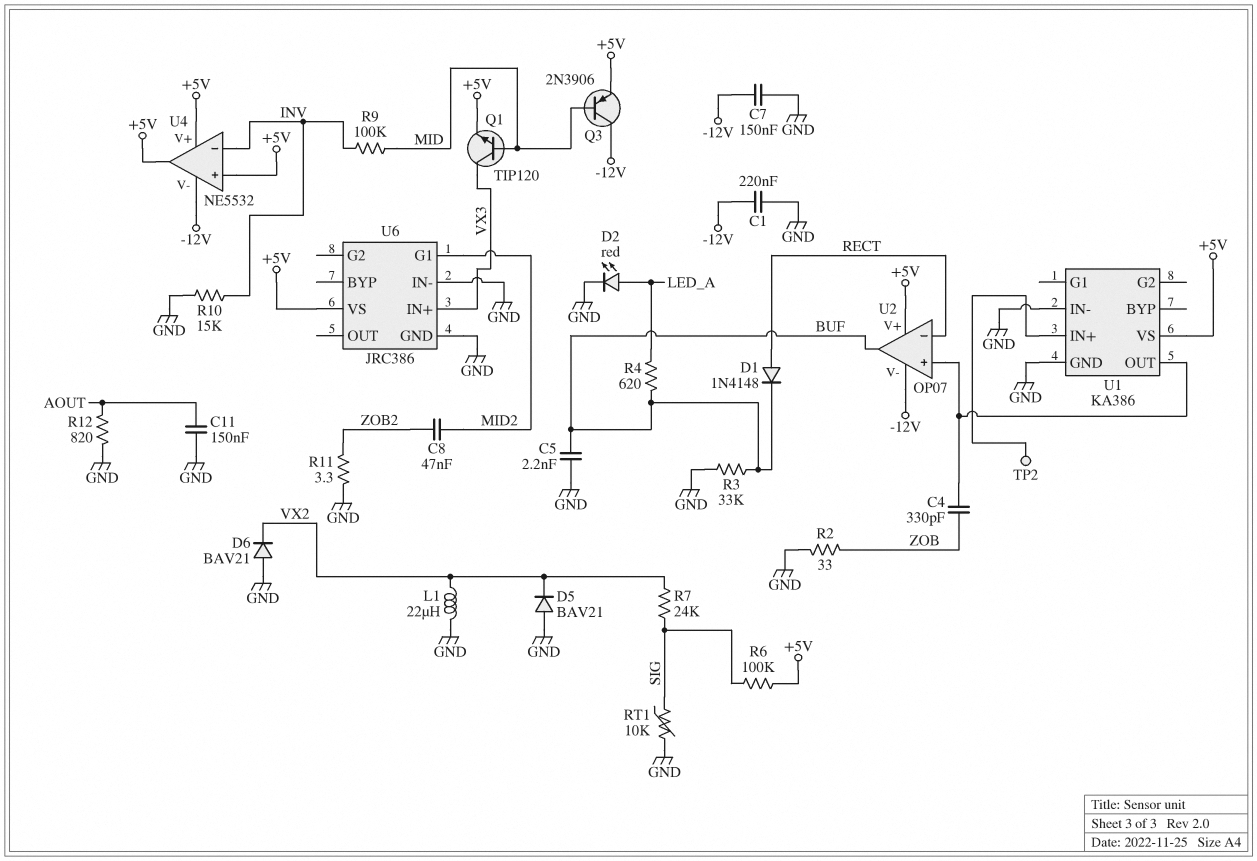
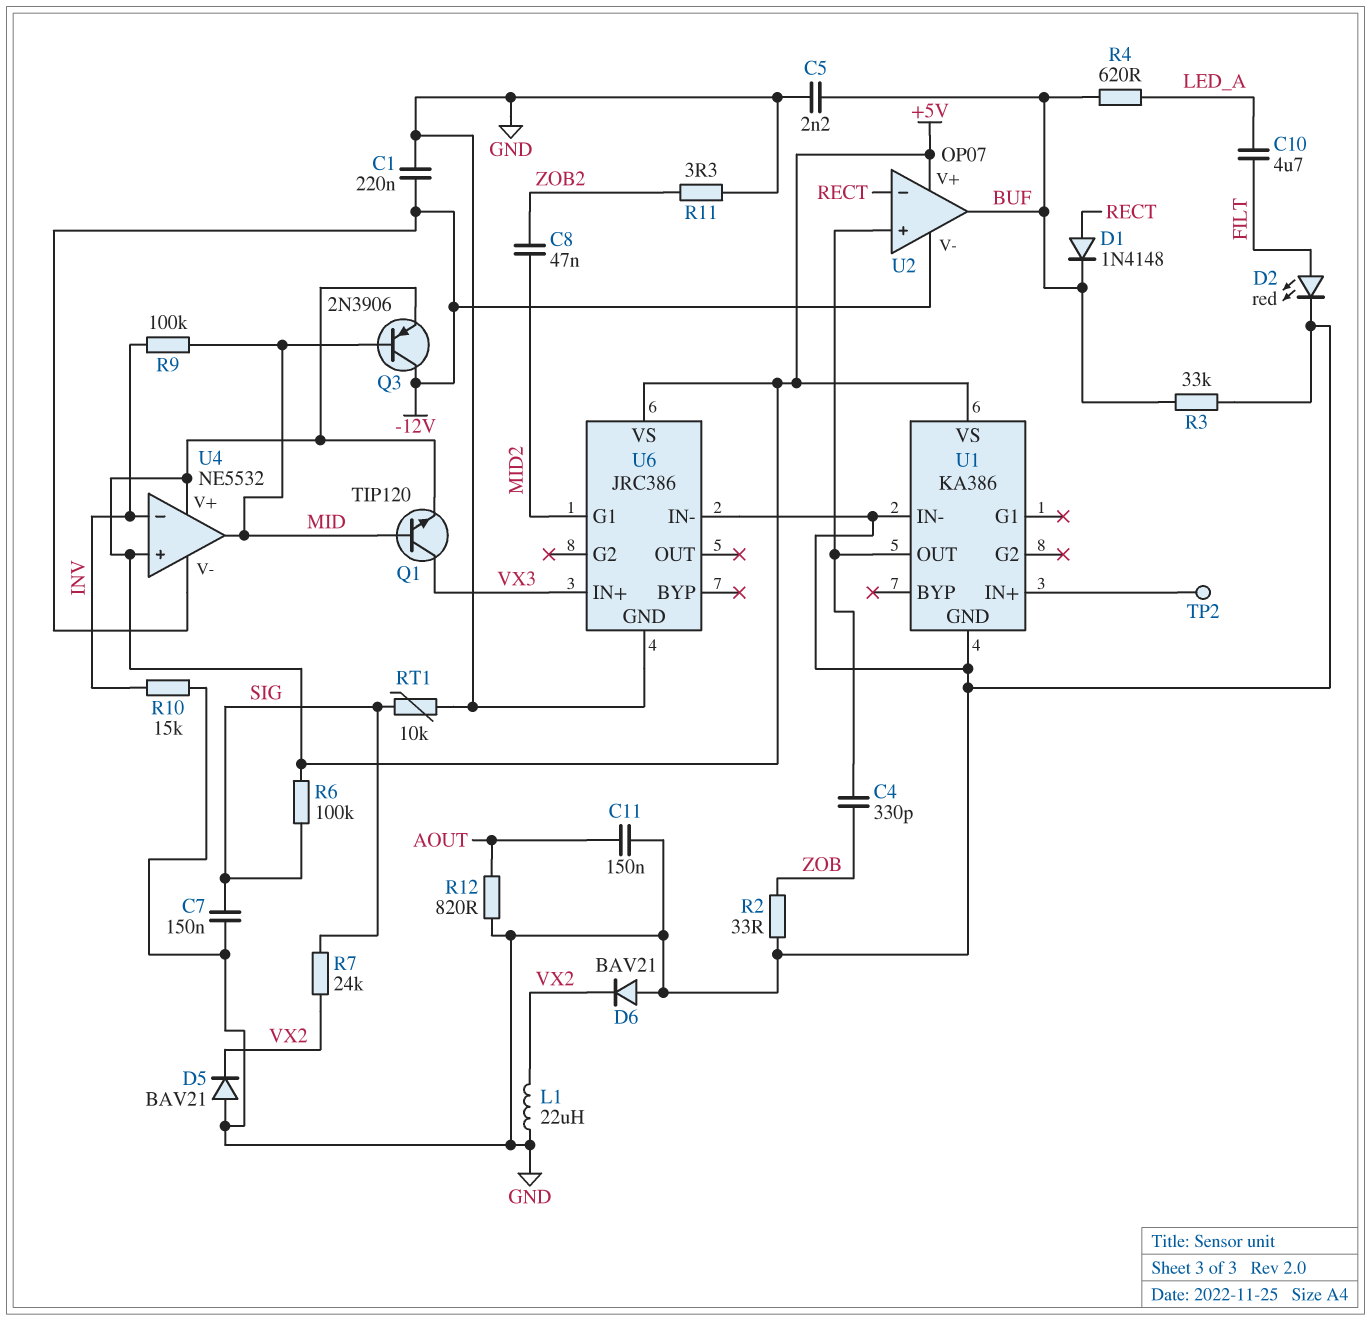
C7: 150nF (-12V, GND) -> 150nF (GND, SIG)
C10: none -> 4.7uF (FILT, LED_A)
D2: LED red (A LED_A, K GND) -> LED red (A FILT, K GND)
U4 pin out: +5V -> MID

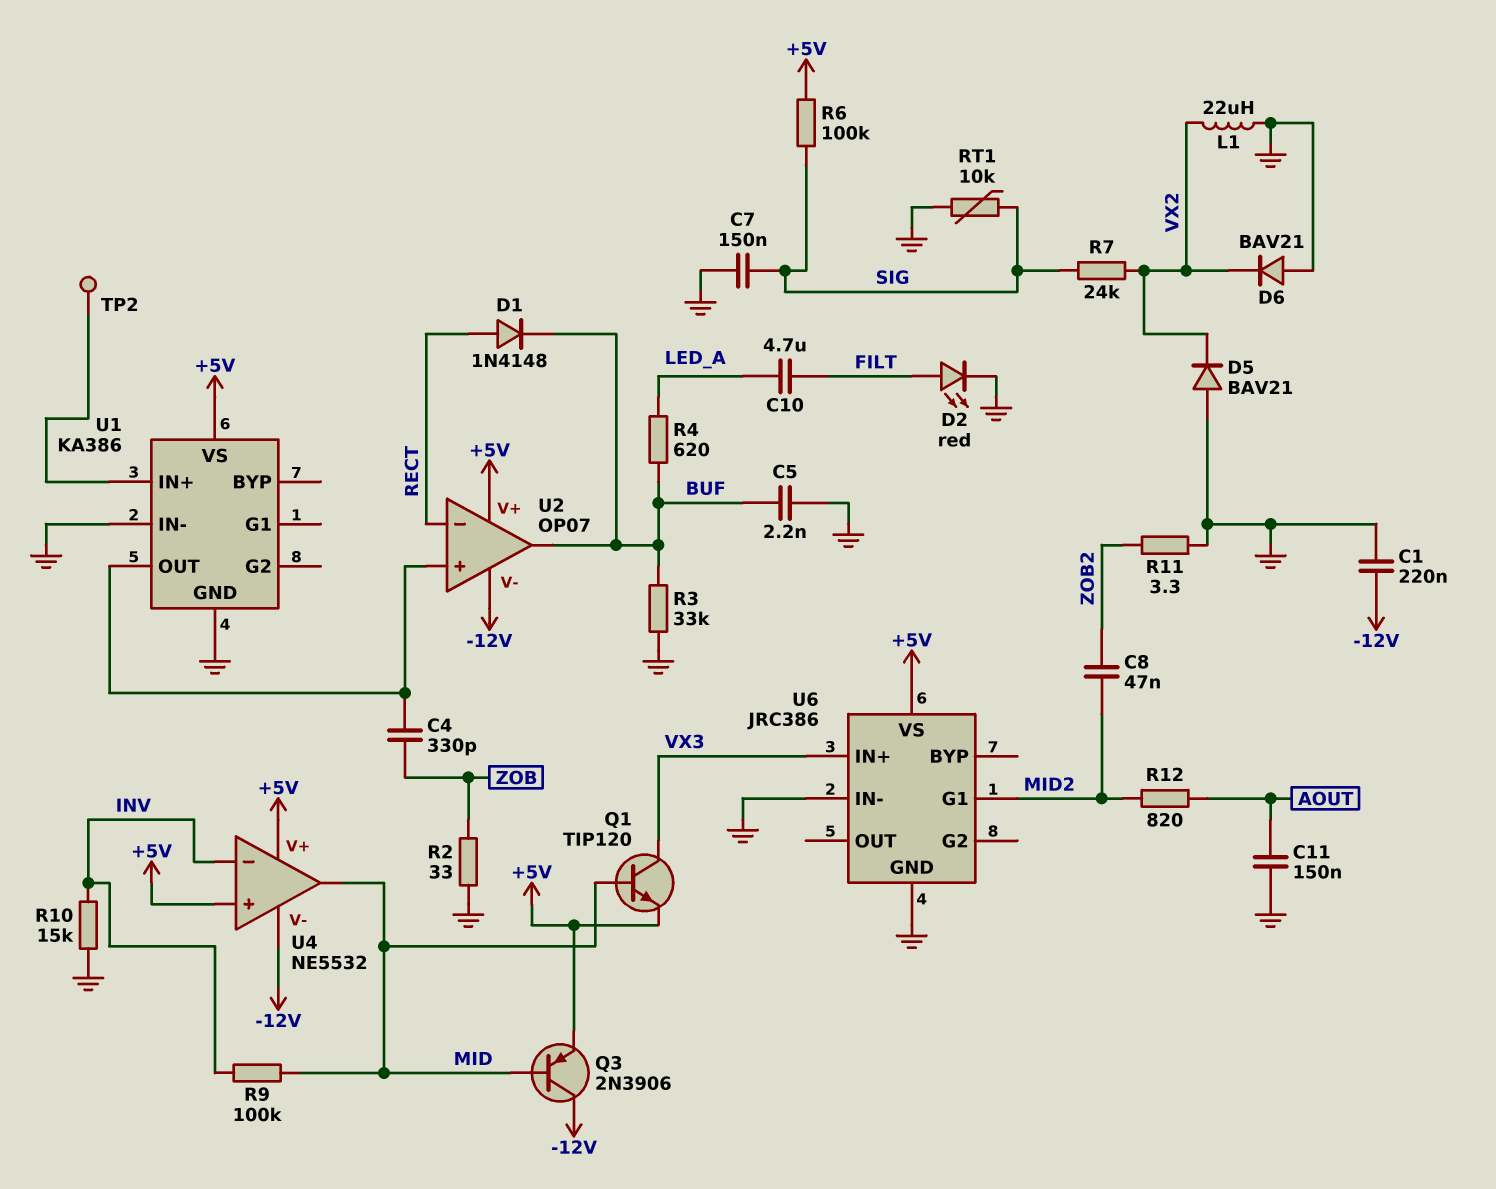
R12: 820 (AOUT, GND) -> 820 (AOUT, MID2)

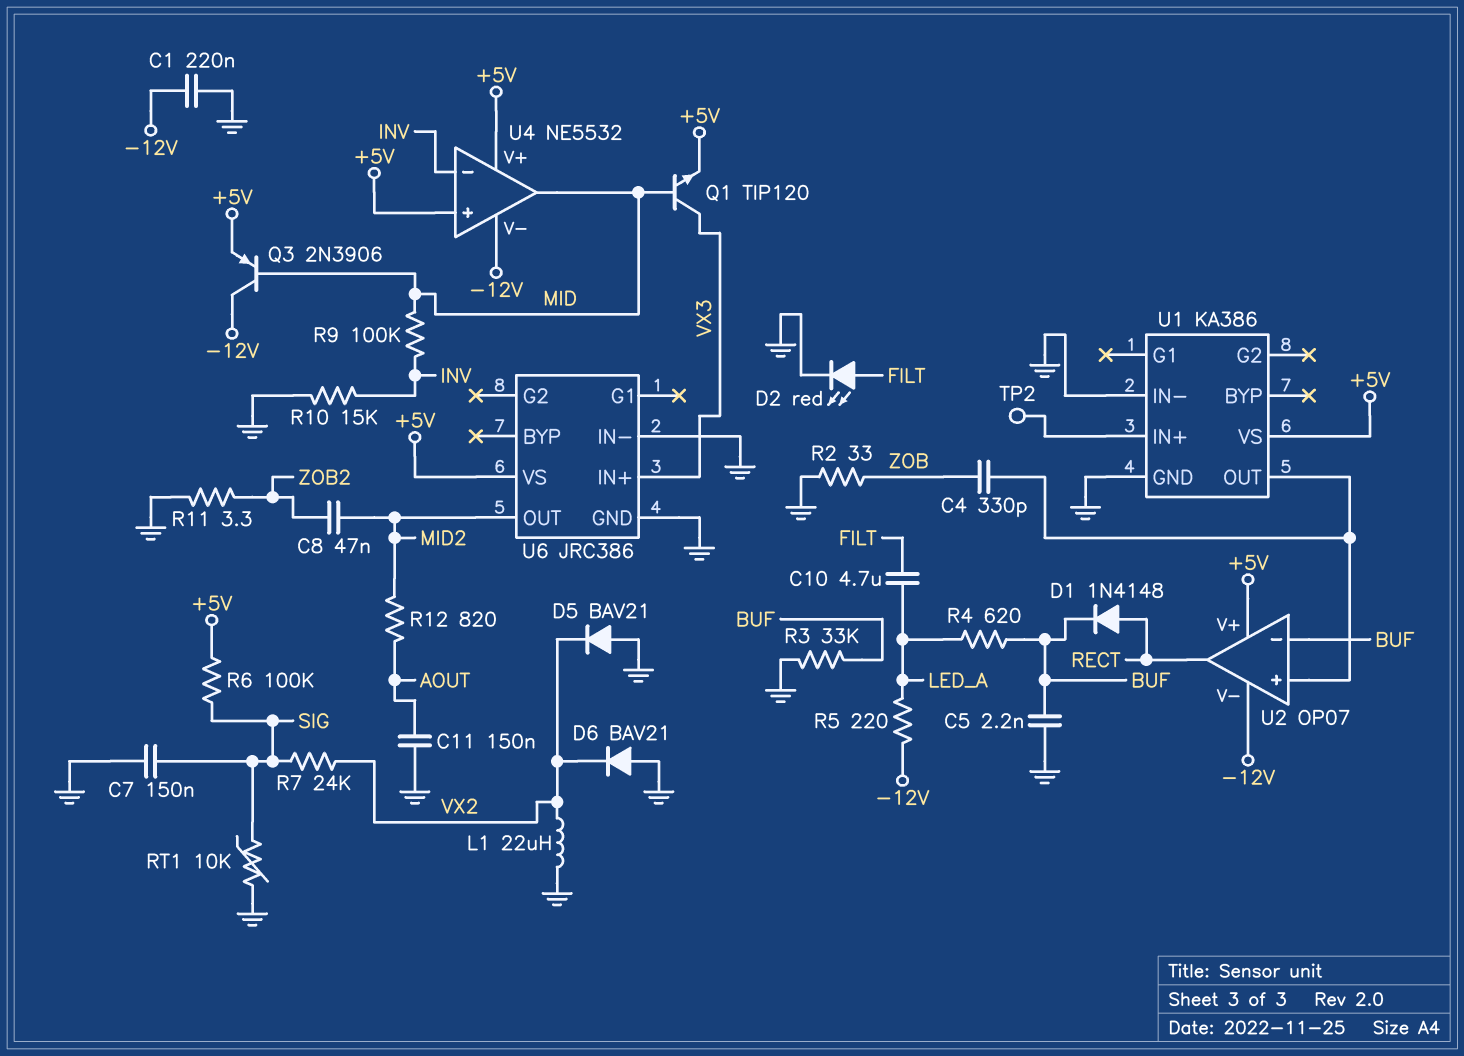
R5: none -> 220 (-12V, LED_A)
U2 pin in-: RECT -> BUF
U2 pin out: BUF -> RECT
U6 pin G1: MID2 -> none
U6 pin OUT: none -> MID2

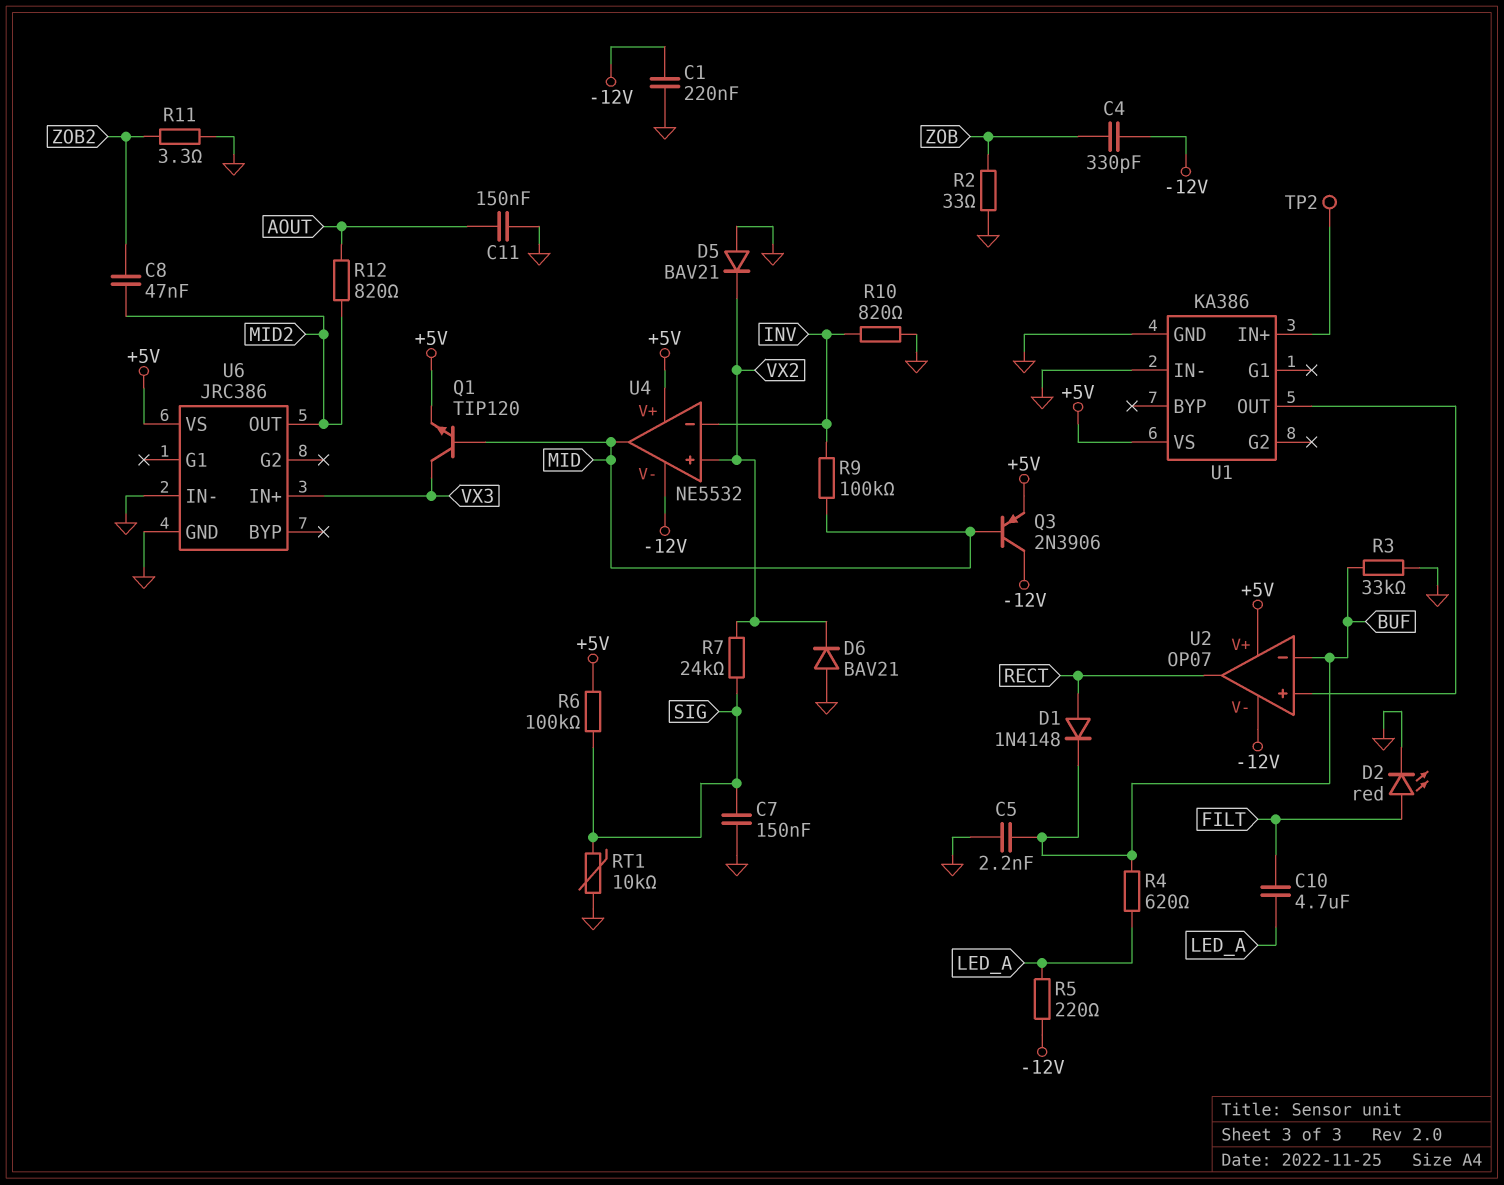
C4: 330pF (U1/OUT, ZOB) -> 330pF (-12V, ZOB)
L1: 22uH (GND, VX2) -> none
R10: 15k (GND, INV) -> 820 (GND, INV)
U4 pin in+: +5V -> VX2

